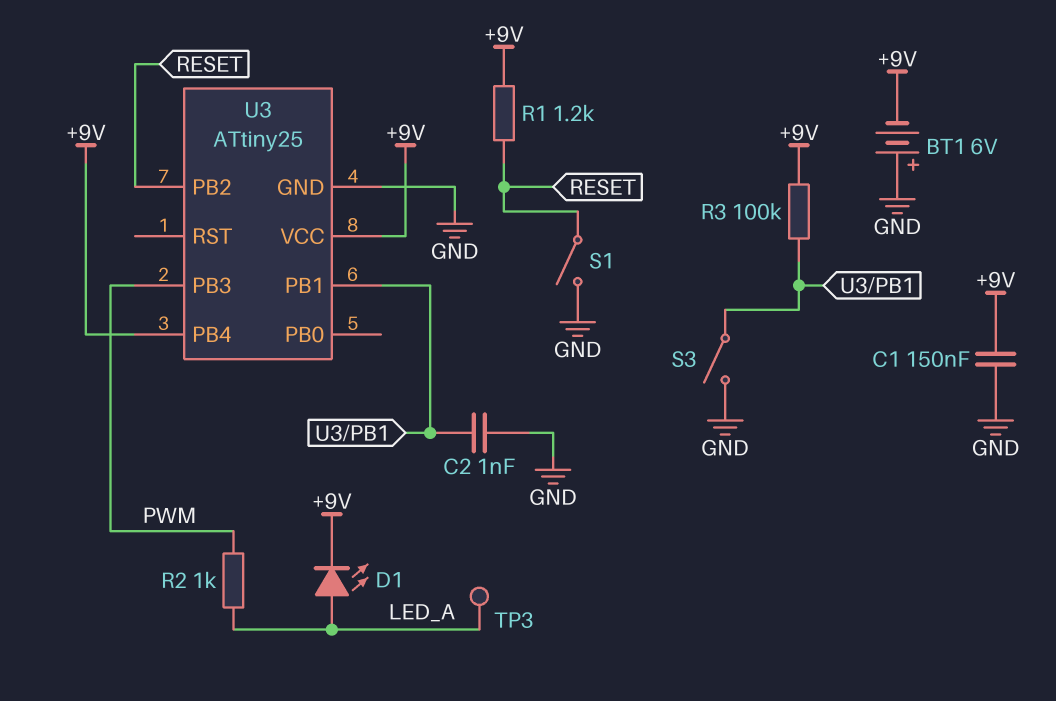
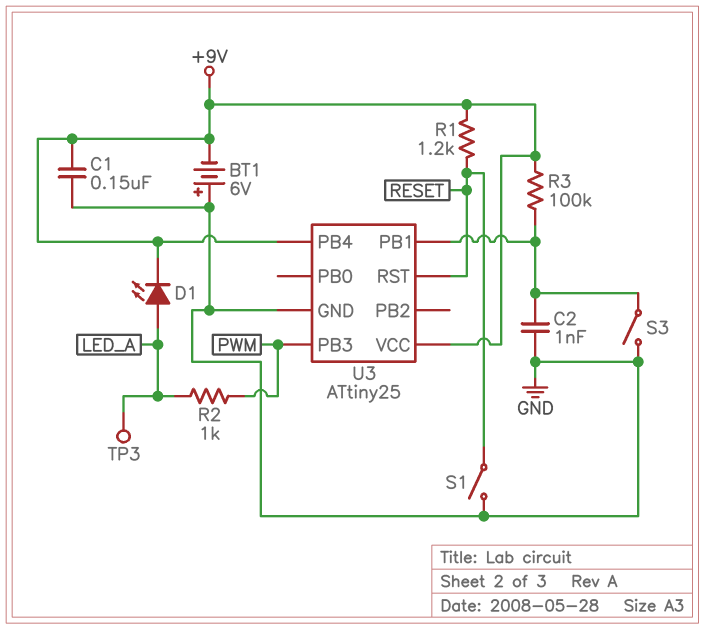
U3 pin PB2: RESET -> none
U3 pin RST: none -> RESET

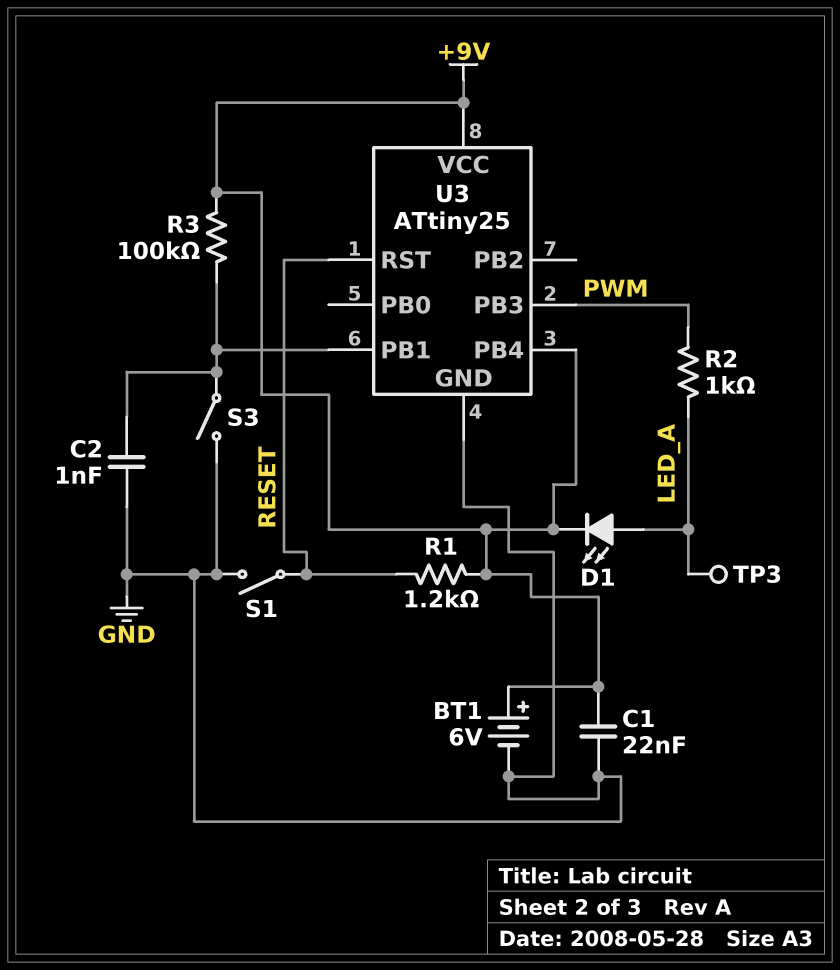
BT1: 6V (plus GND, minus +9V) -> 6V (plus +9V, minus GND)
C1: 150nF (+9V, GND) -> 22nF (+9V, GND)

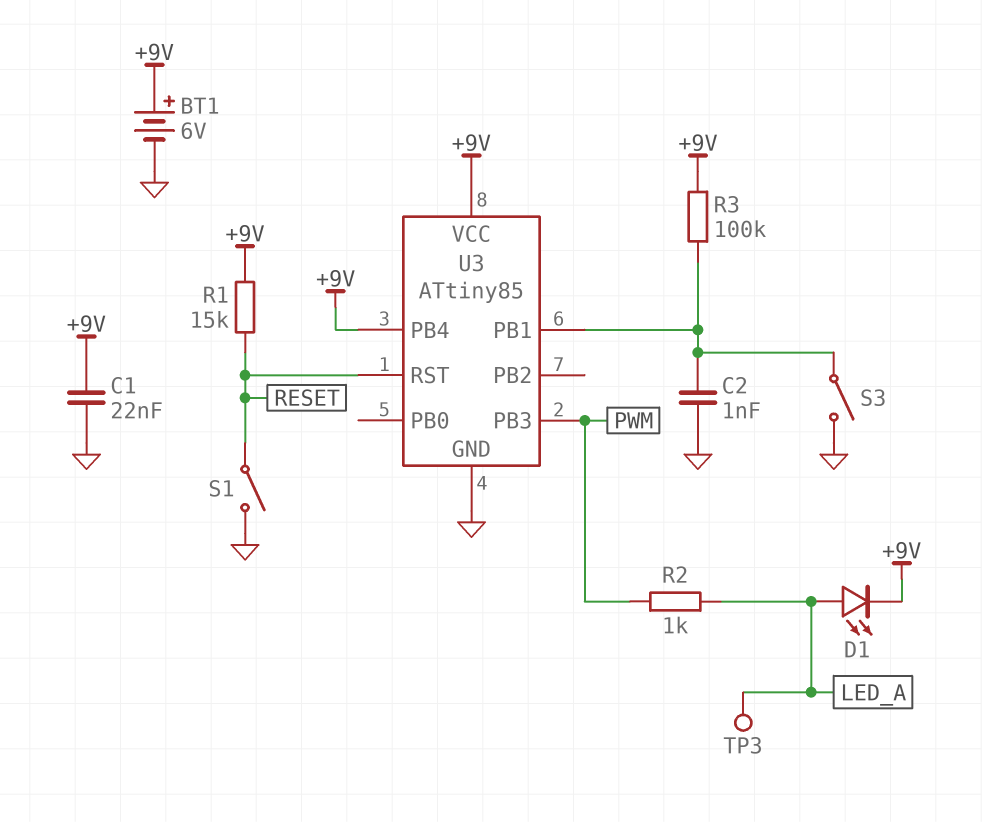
R1: 1.2k (+9V, RESET) -> 15k (+9V, RESET)
U3: ATtiny25 -> ATtiny85

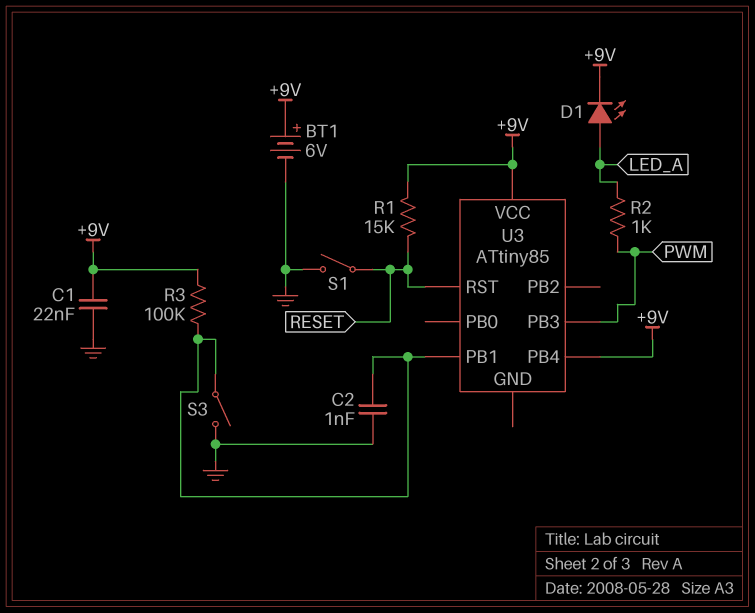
TP3: test point (LED_A) -> none
U3 pin GND: GND -> none

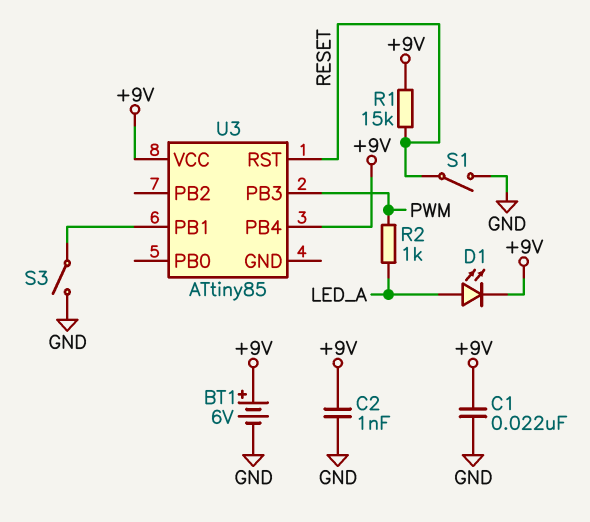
C2: 1nF (GND, U3/PB1) -> 1nF (+9V, GND)
R3: 100k (+9V, U3/PB1) -> none

